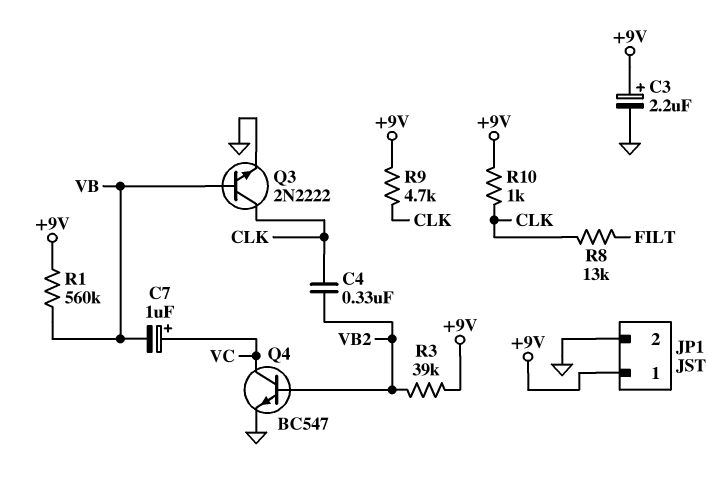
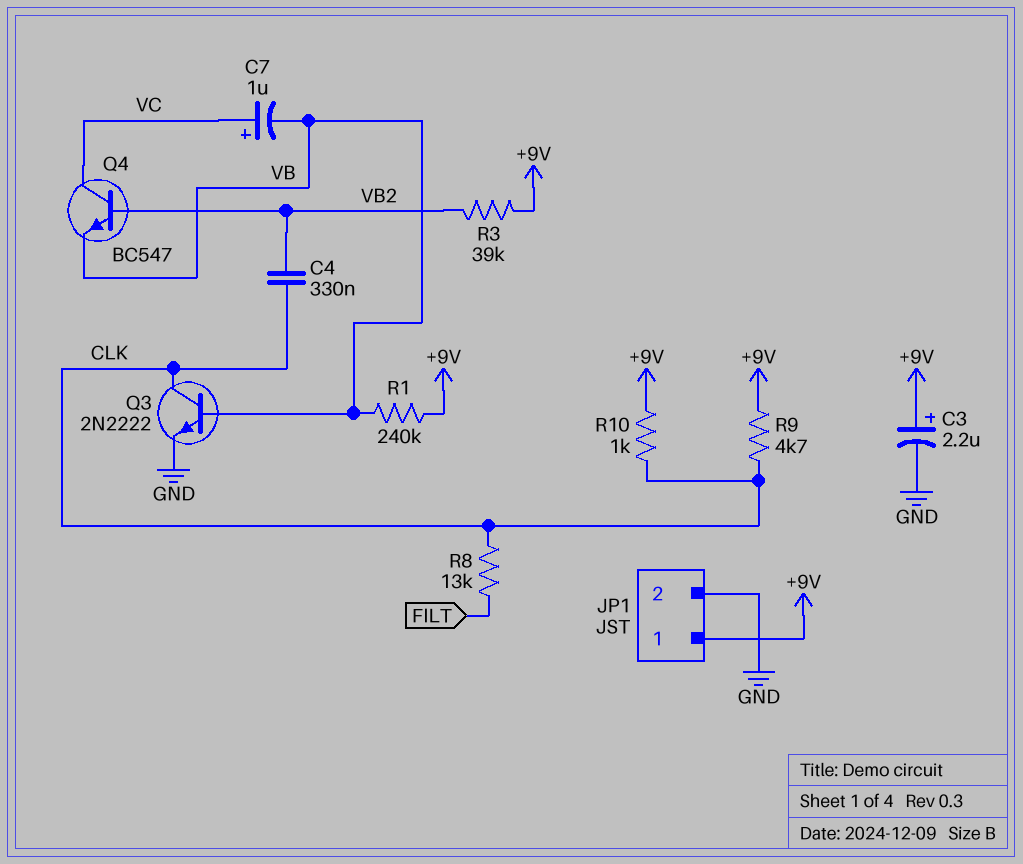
Q4: NPN BC547 (B VB2, C VC, E GND) -> NPN BC547 (B VB2, C VC, E VB)
R1: 560k (+9V, VB) -> 240k (+9V, VB)

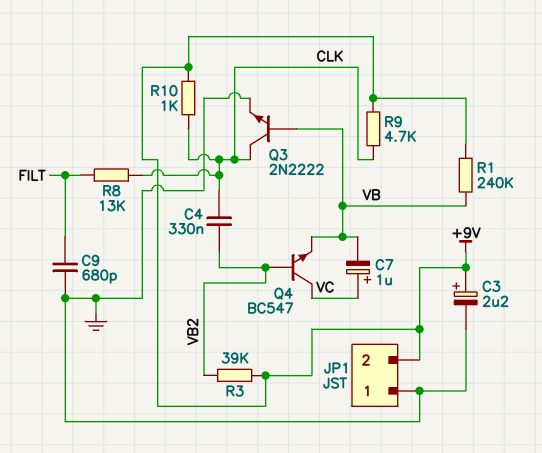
C9: none -> 680pF (FILT, GND)
JP1 pin 1: +9V -> GND
JP1 pin 2: GND -> +9V

